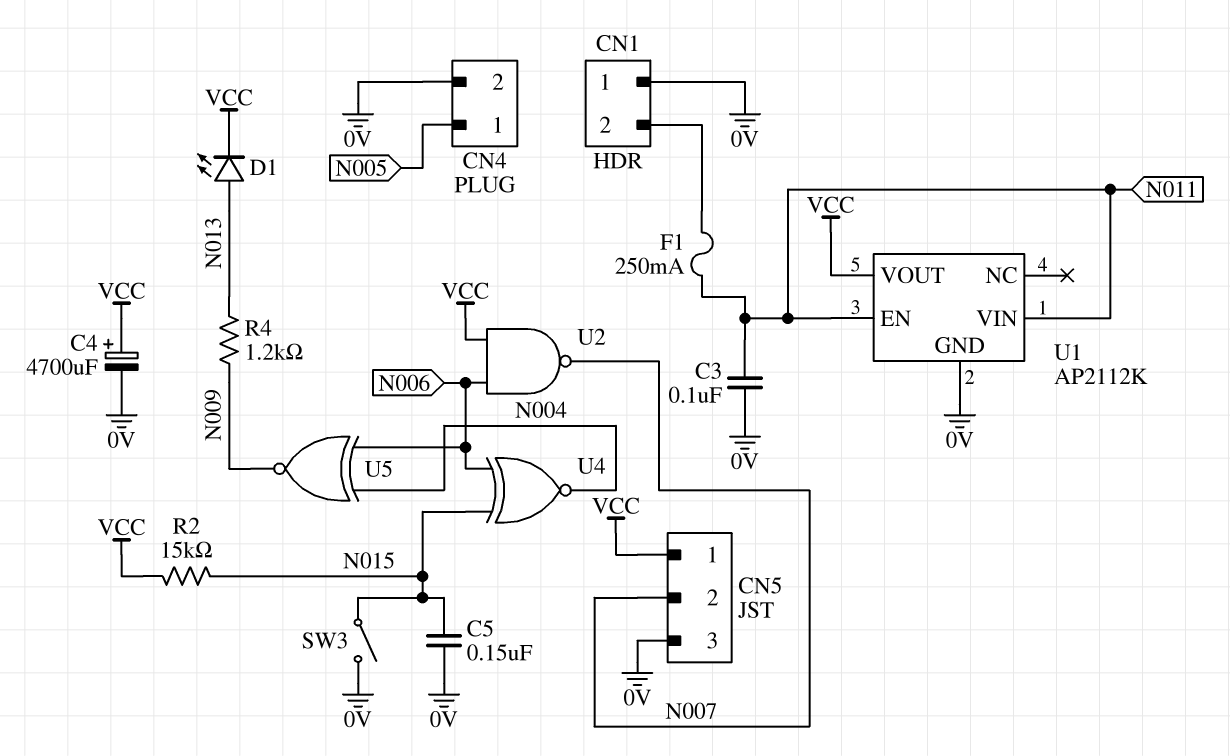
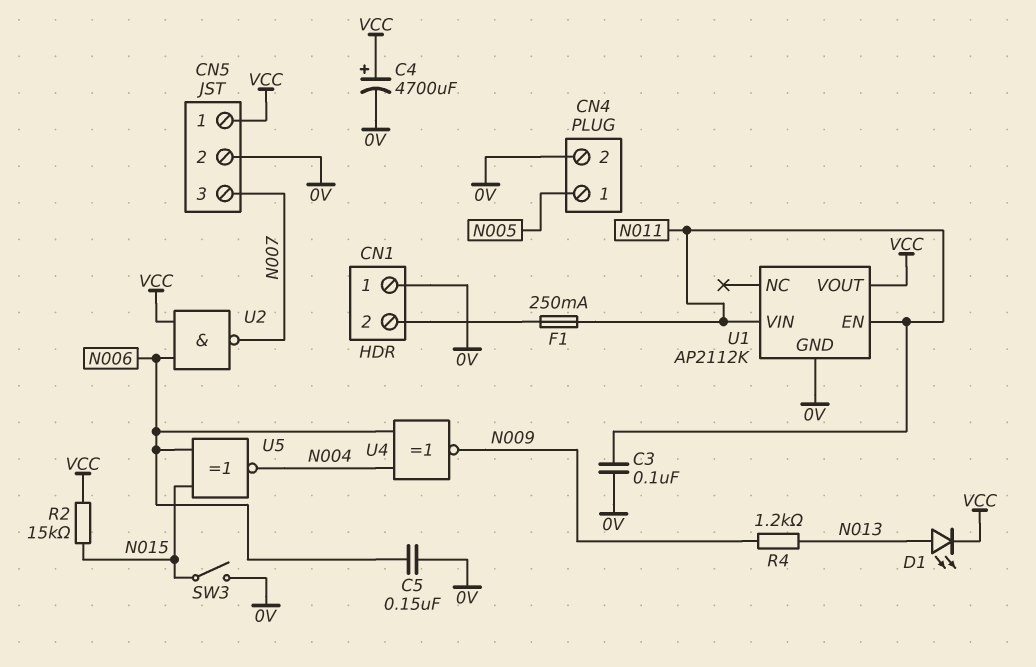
C5: 150nF (0V, N015) -> 150nF (0V, N006)
CN5 pin 2: N007 -> 0V
CN5 pin 3: 0V -> N007
U4: XNOR (in N006, in N015, out N004) -> XNOR (in N004, in N006, out N009)
U5: XNOR (in N004, in N006, out N009) -> XNOR (in N006, in N015, out N004)

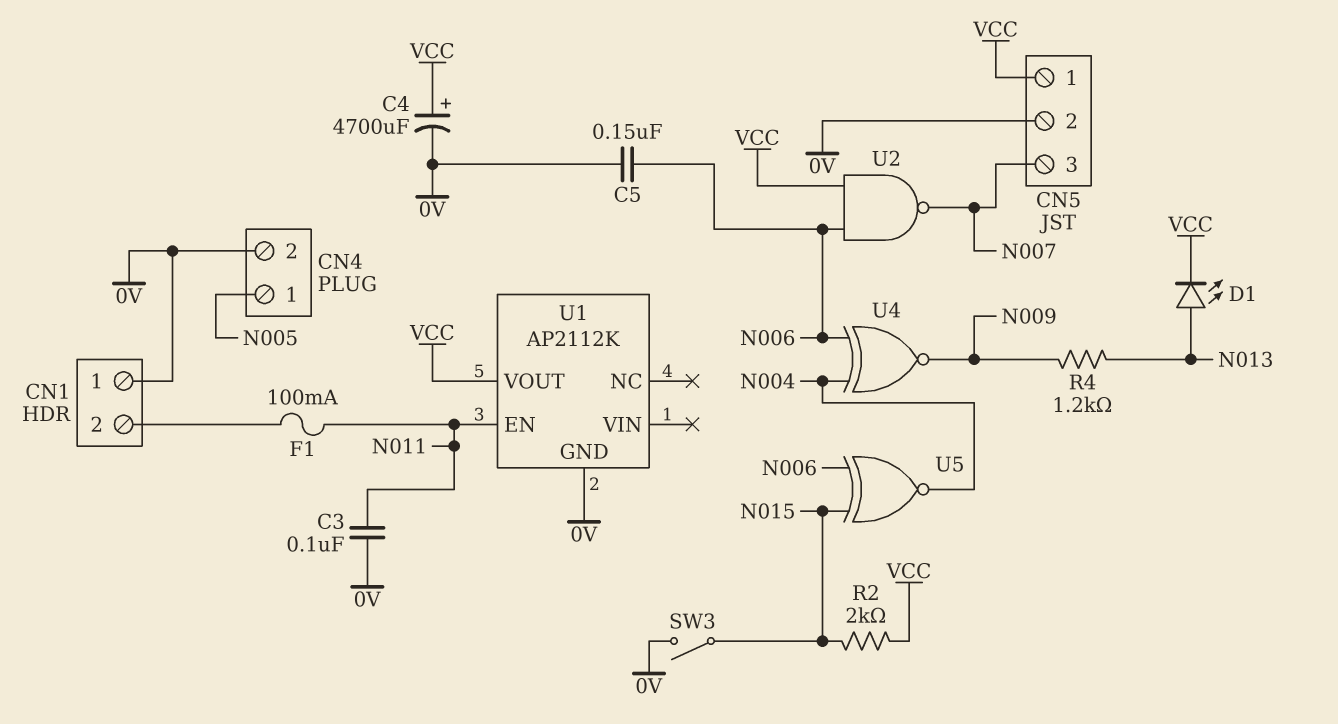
F1: 250mA (CN1/2, N011) -> 100mA (CN1/2, N011)
R2: 15k (N015, VCC) -> 2k (N015, VCC)
U1 pin VIN: N011 -> none

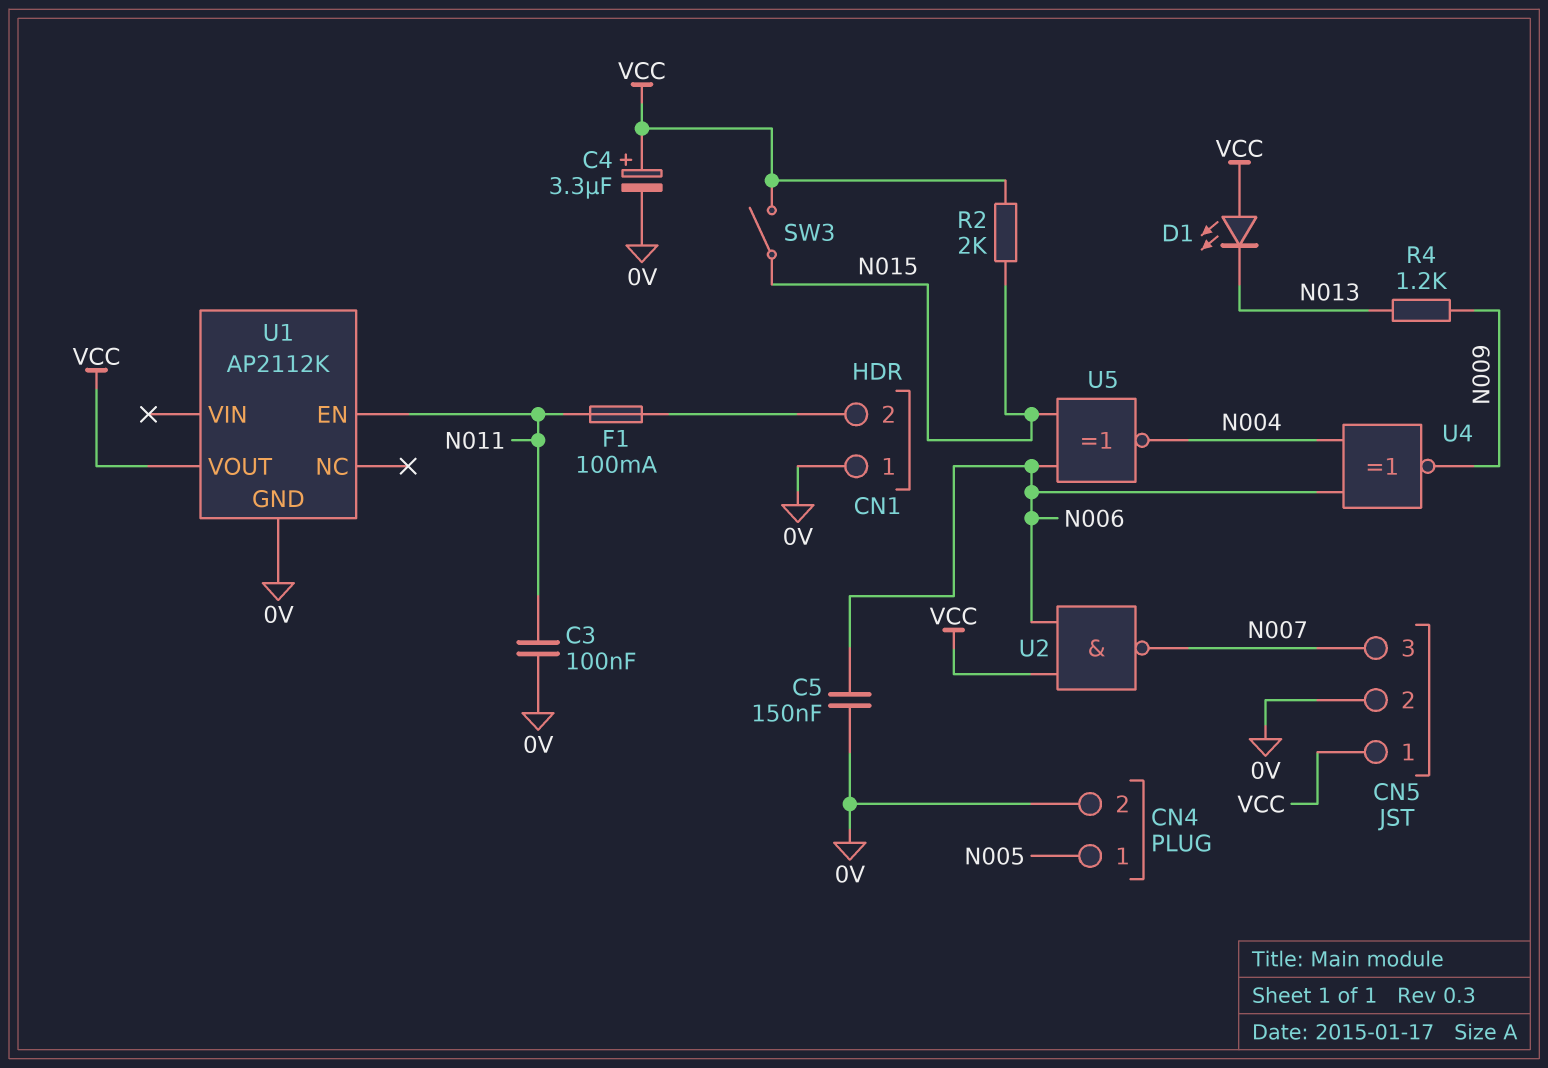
C4: 4700uF (plus VCC, minus 0V) -> 3.3uF (plus VCC, minus 0V)
D1: LED (A N013, K VCC) -> LED (A VCC, K N013)
SW3: switch (0V, N015) -> switch (N015, VCC)

